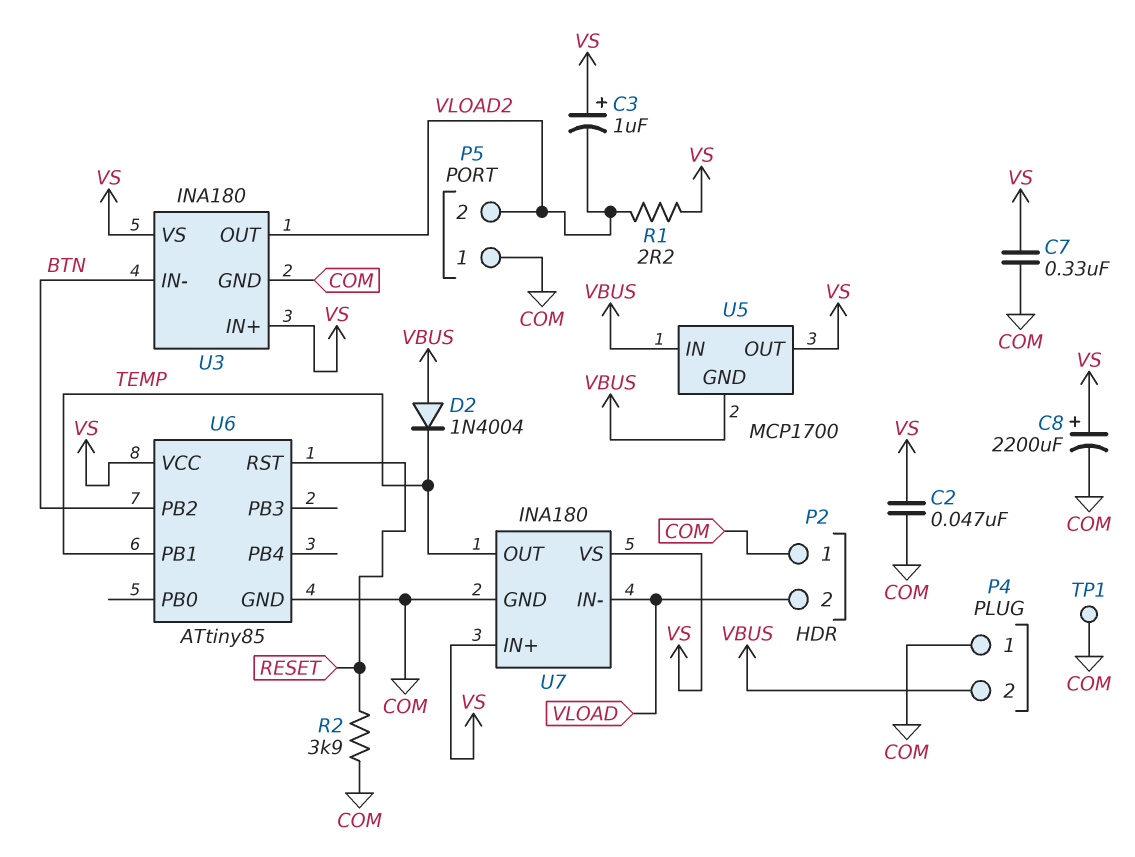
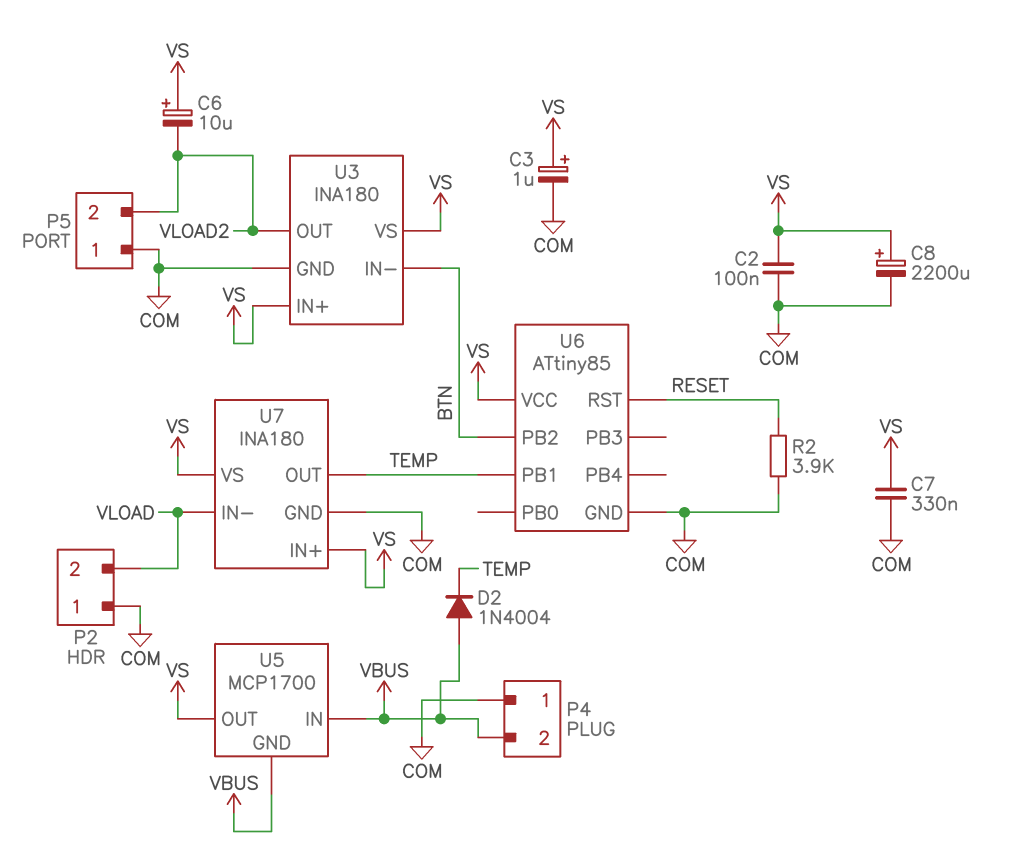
C2: 47nF (COM, VS) -> 100nF (COM, VS)
C3: 1uF (plus VS, minus VLOAD2) -> 1uF (plus VS, minus COM)
C6: none -> 10uF (plus VS, minus VLOAD2)
R1: 2.2 (VLOAD2, VS) -> none
TP1: test point (COM) -> none

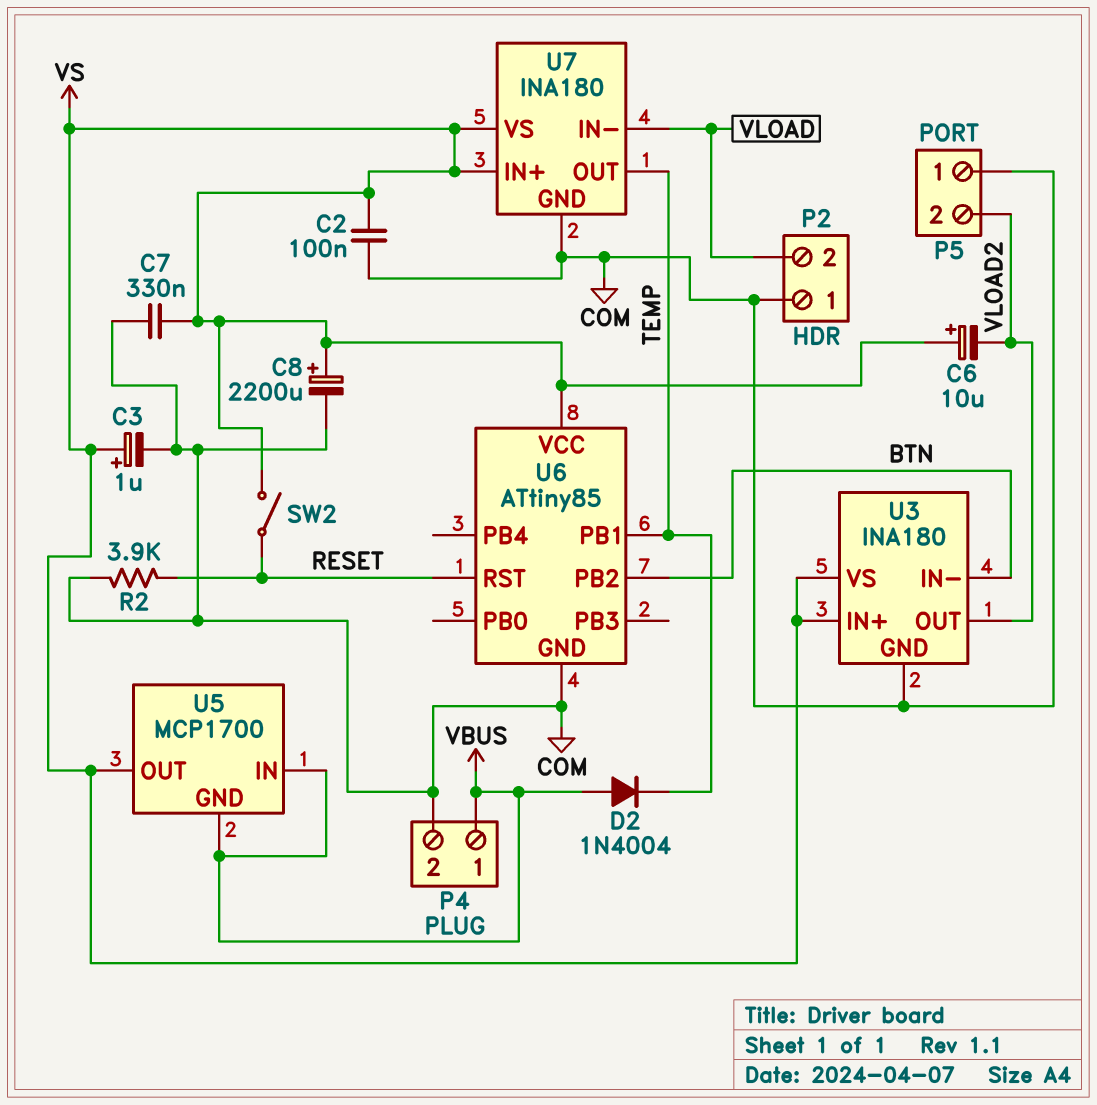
P4 pin 1: COM -> VBUS
P4 pin 2: VBUS -> COM
SW2: none -> switch (RESET, VS)

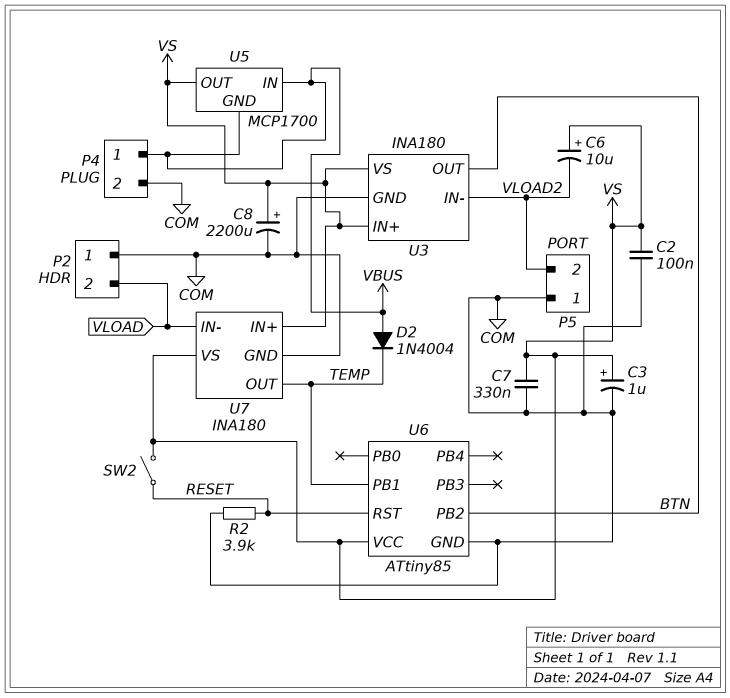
U3 pin IN-: BTN -> VLOAD2
U3 pin OUT: VLOAD2 -> BTN

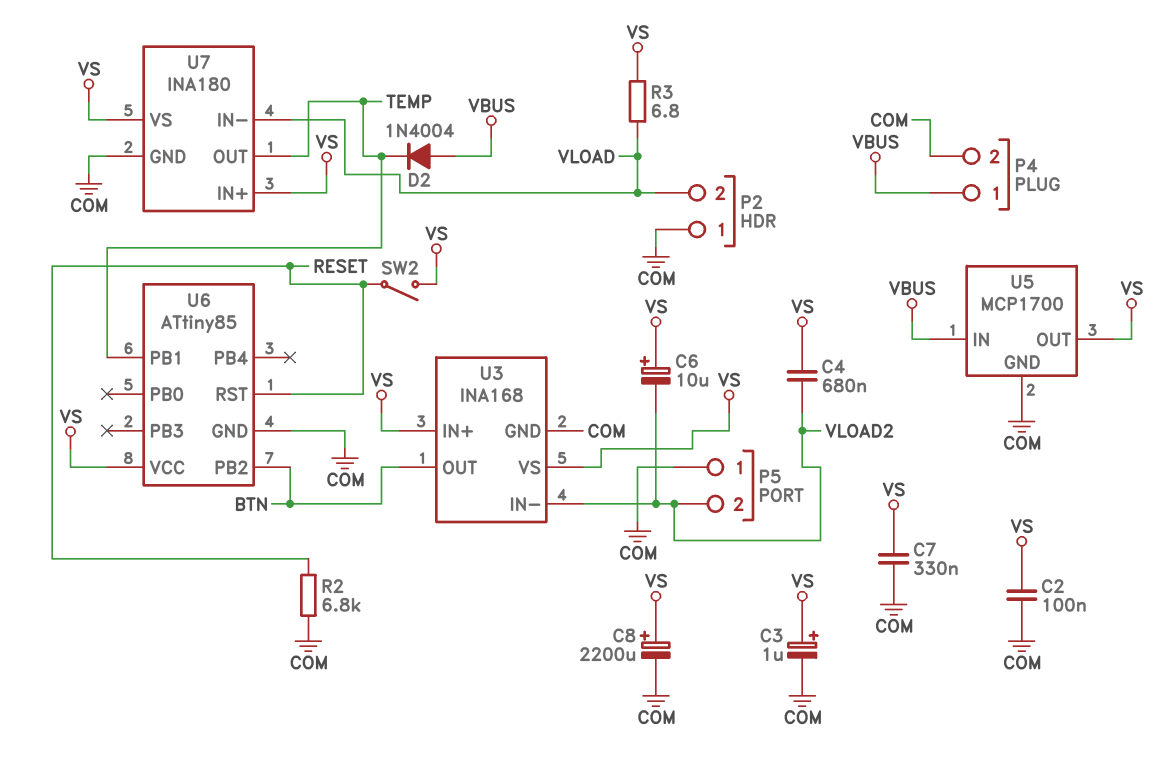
C4: none -> 680nF (VLOAD2, VS)
R2: 3.9k (COM, RESET) -> 6.8k (COM, RESET)
R3: none -> 6.8 (VLOAD, VS)
U3: INA180 -> INA168
U5 pin GND: VBUS -> COM

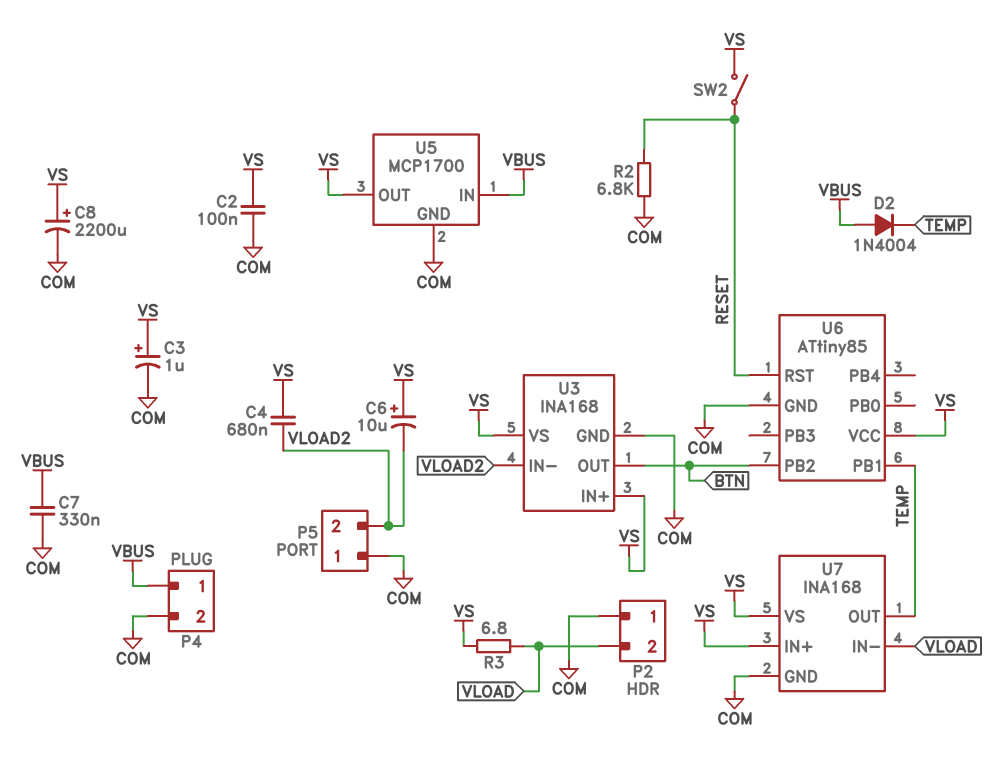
C7: 330nF (COM, VS) -> 330nF (COM, VBUS)
U7: INA180 -> INA168

